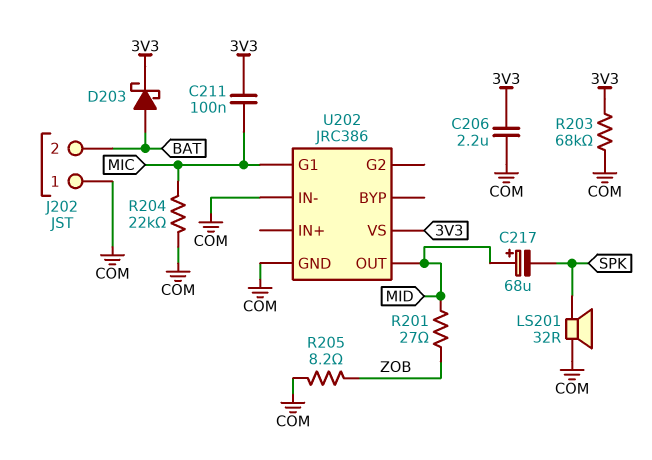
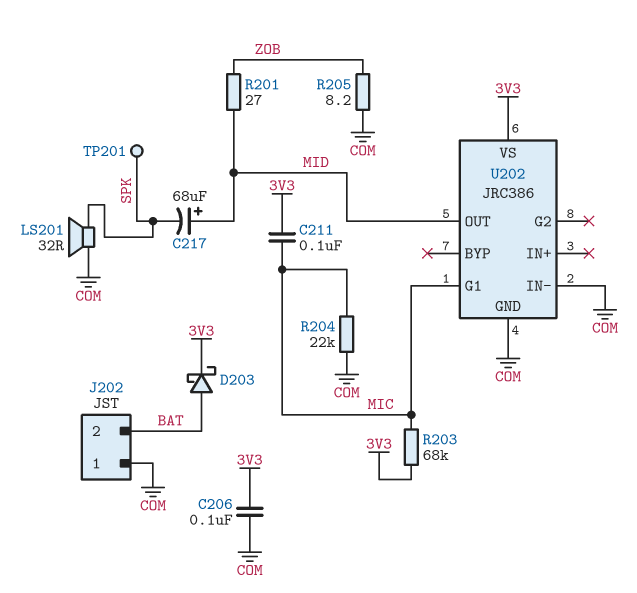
C206: 2.2uF (3V3, COM) -> 100nF (3V3, COM)
R203: 68k (3V3, COM) -> 68k (3V3, MIC)
TP201: none -> test point (SPK)

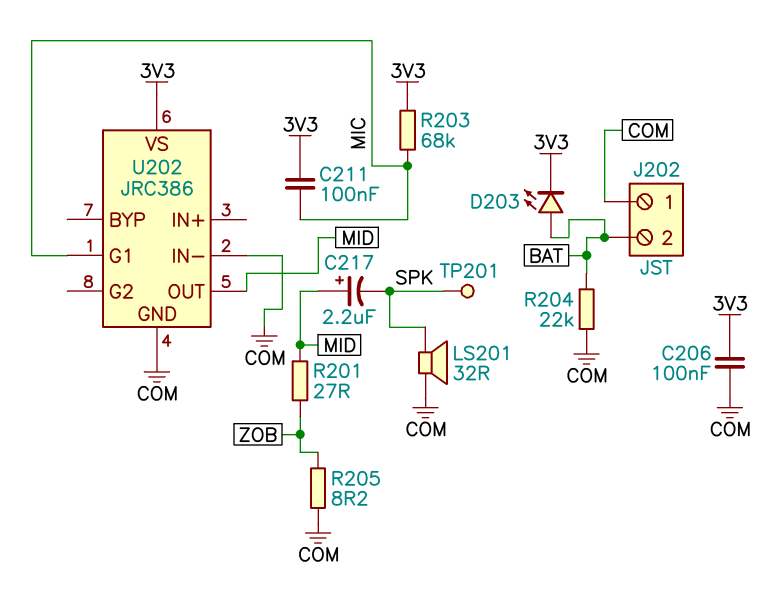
C217: 68uF (plus MID, minus SPK) -> 2.2uF (plus MID, minus SPK)
D203: schottky (A BAT, K 3V3) -> LED (A BAT, K 3V3)
R204: 22k (COM, MIC) -> 22k (BAT, COM)

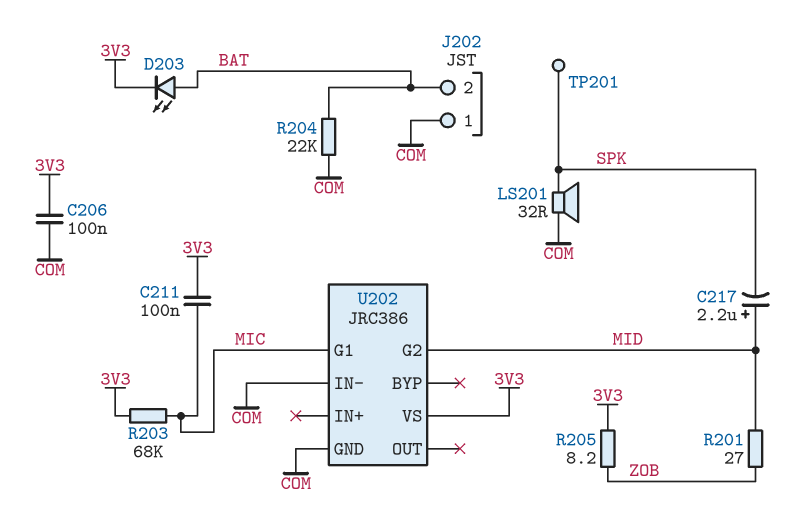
R205: 8.2 (COM, ZOB) -> 8.2 (3V3, ZOB)
U202 pin G2: none -> MID
U202 pin OUT: MID -> none

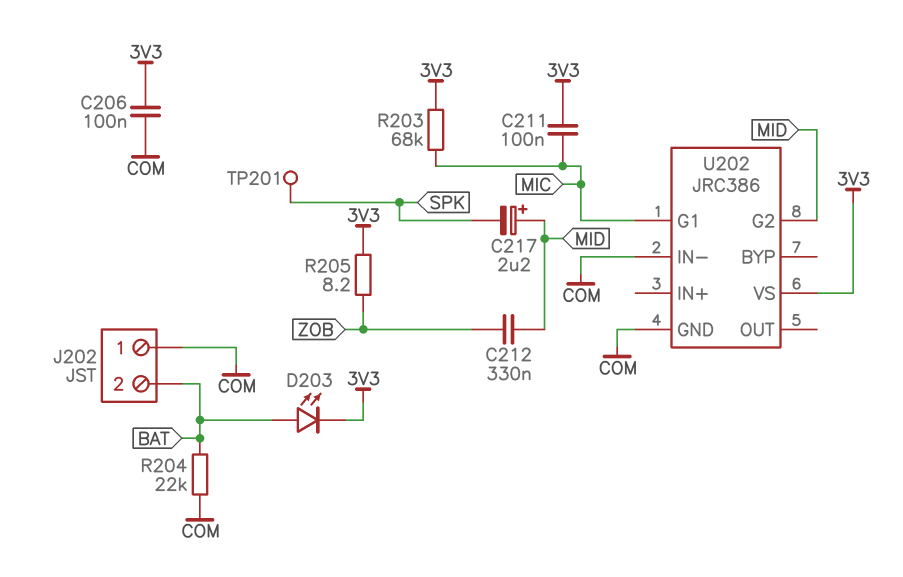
C212: none -> 330nF (MID, ZOB)
LS201: speaker 32R (COM, SPK) -> none
R201: 27 (MID, ZOB) -> none

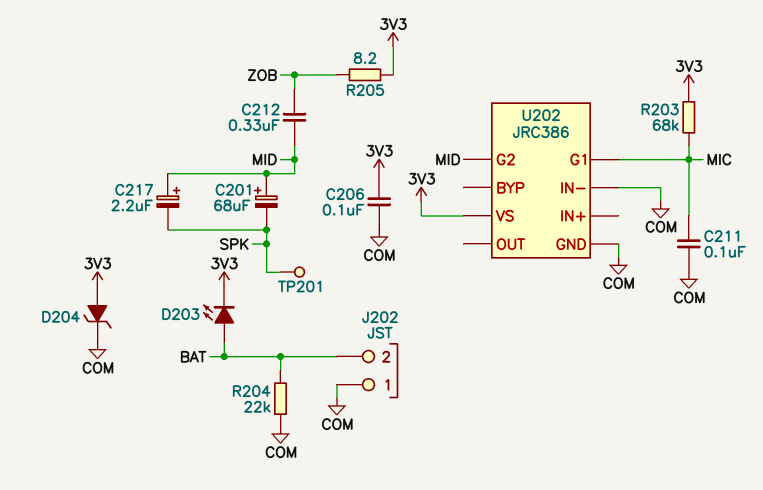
C201: none -> 68uF (plus MID, minus SPK)
C211: 100nF (3V3, MIC) -> 100nF (COM, MIC)
D204: none -> zener (A 3V3, K COM)

